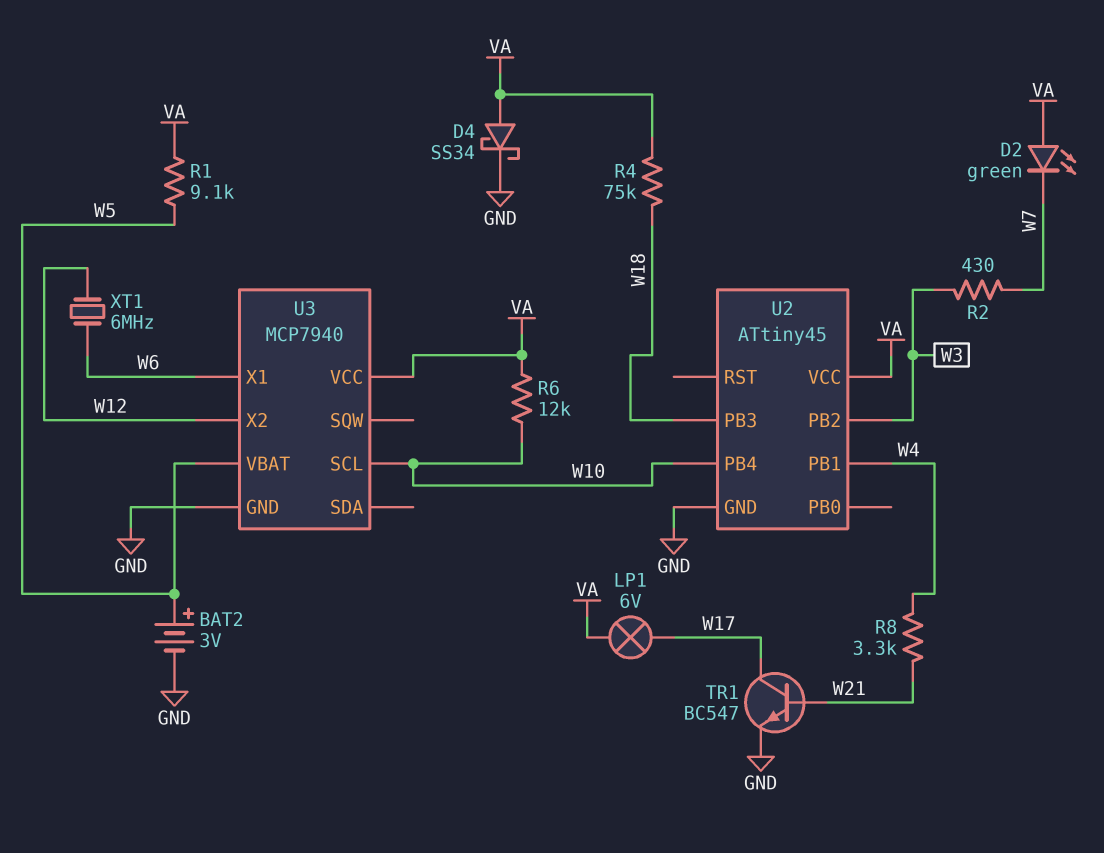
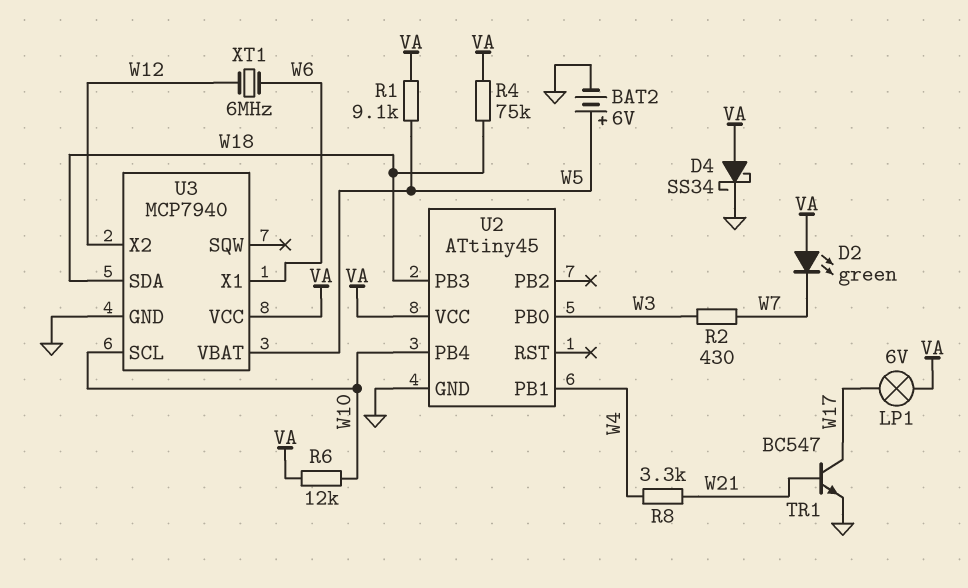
BAT2: 3V (plus W5, minus GND) -> 6V (plus W5, minus GND)
U2 pin PB0: none -> W3
U2 pin PB2: W3 -> none
U3 pin SDA: none -> W18

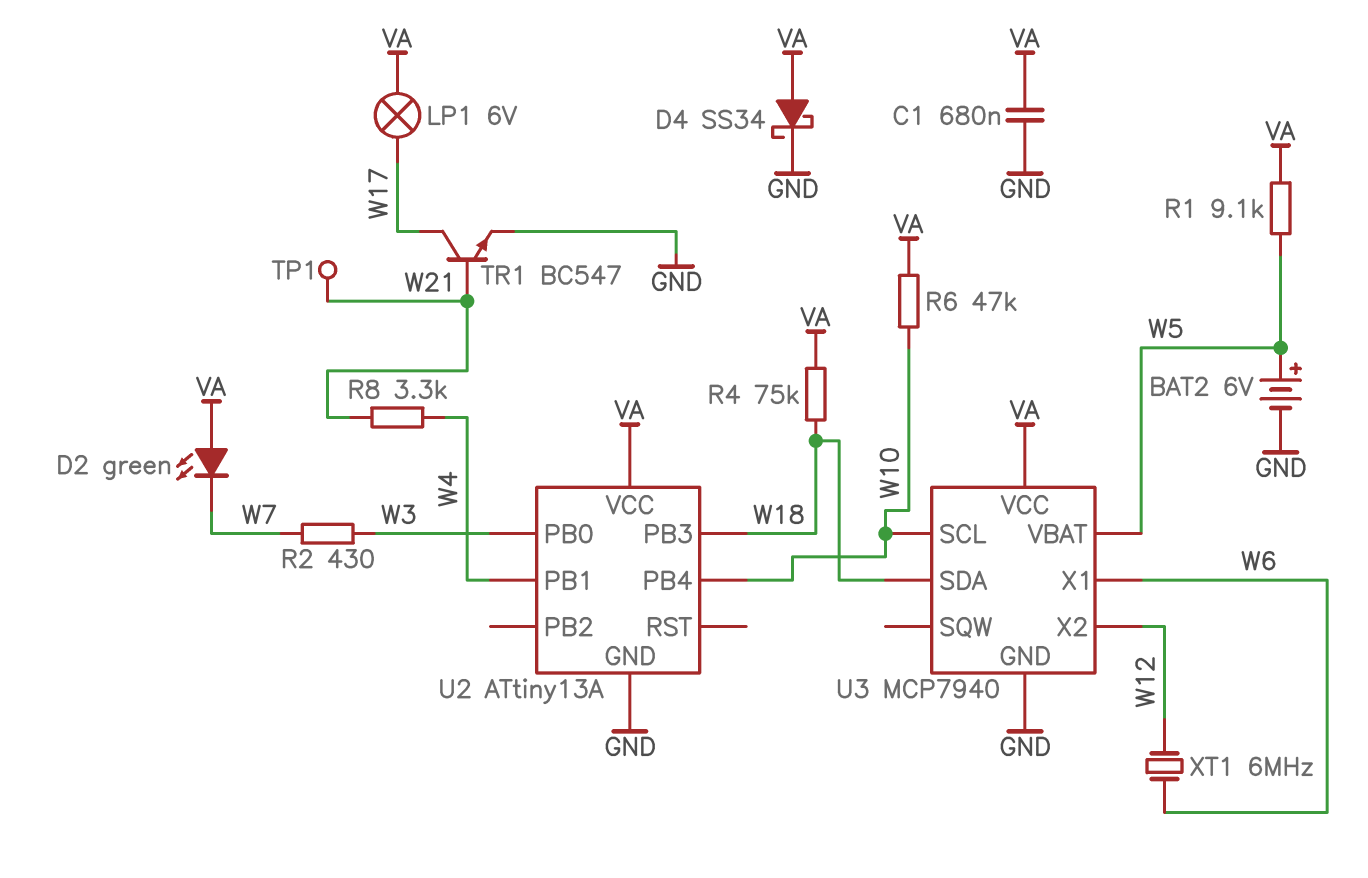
C1: none -> 680nF (GND, VA)
R6: 12k (VA, W10) -> 47k (VA, W10)
TP1: none -> test point (W21)
U2: ATtiny45 -> ATtiny13A

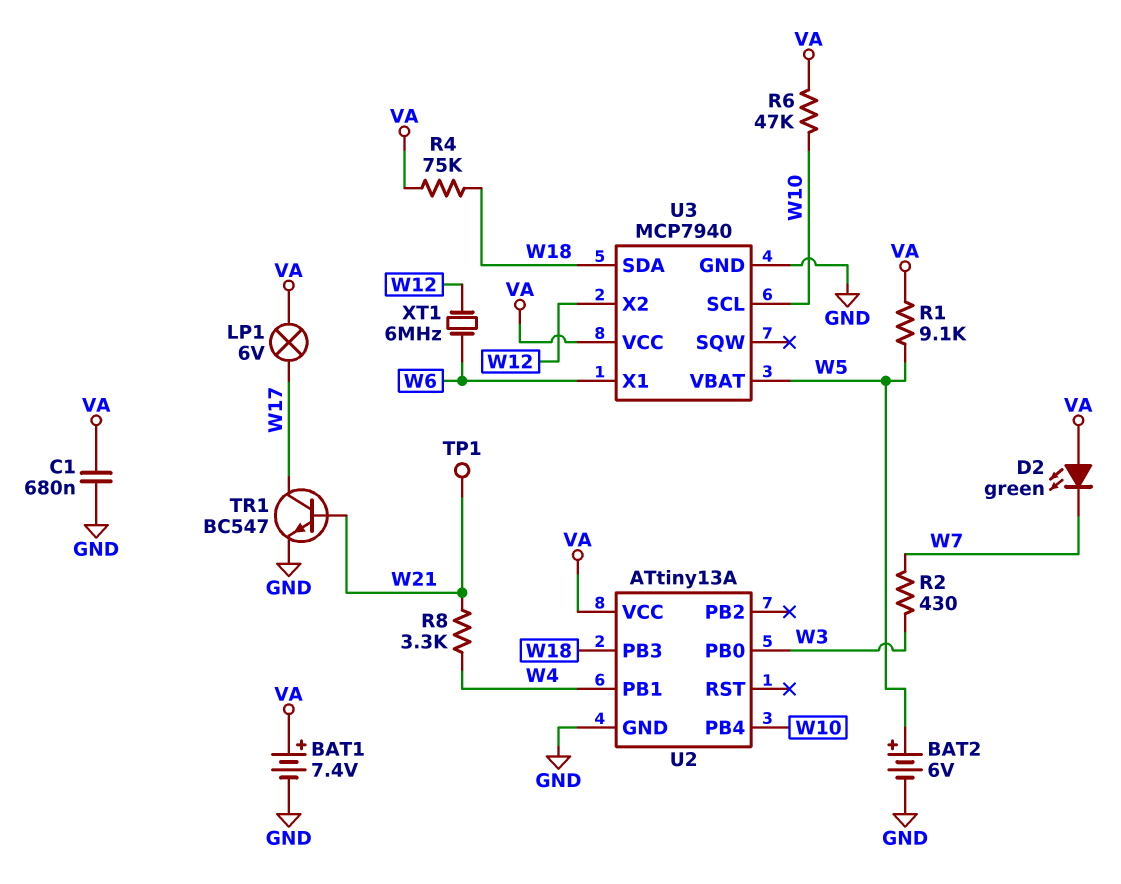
BAT1: none -> 7.4V (plus VA, minus GND)
D4: schottky SS34 (A VA, K GND) -> none

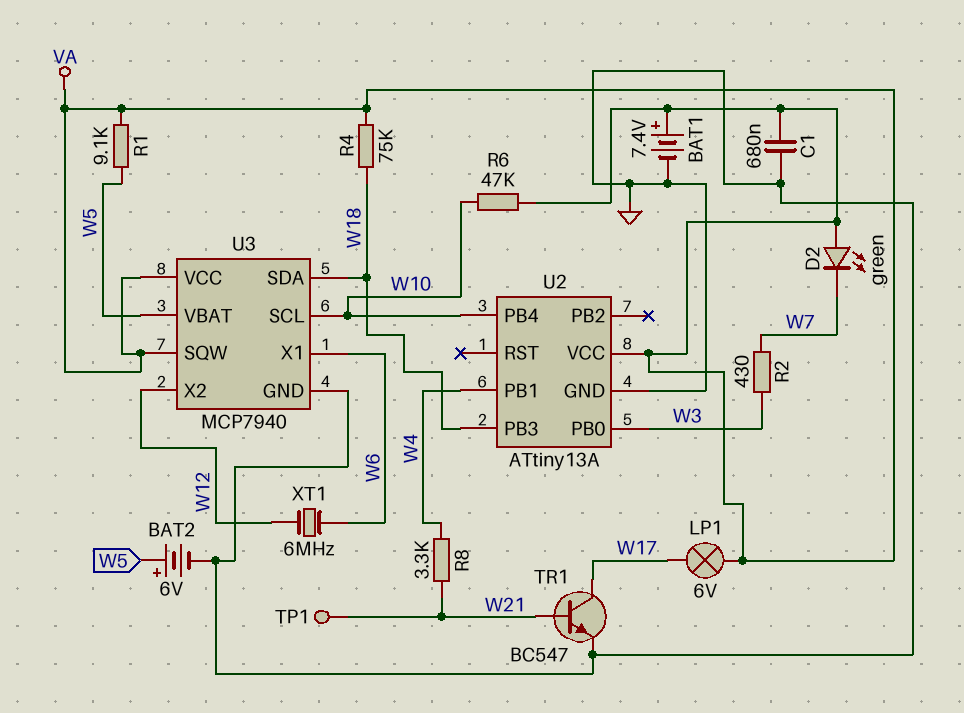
U3 pin SQW: none -> VA

